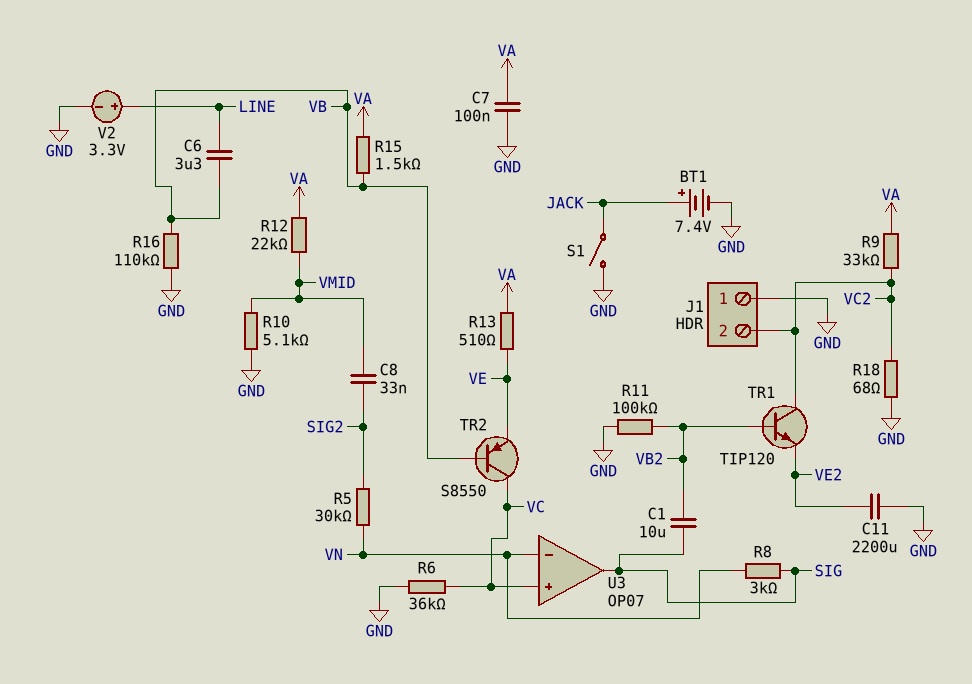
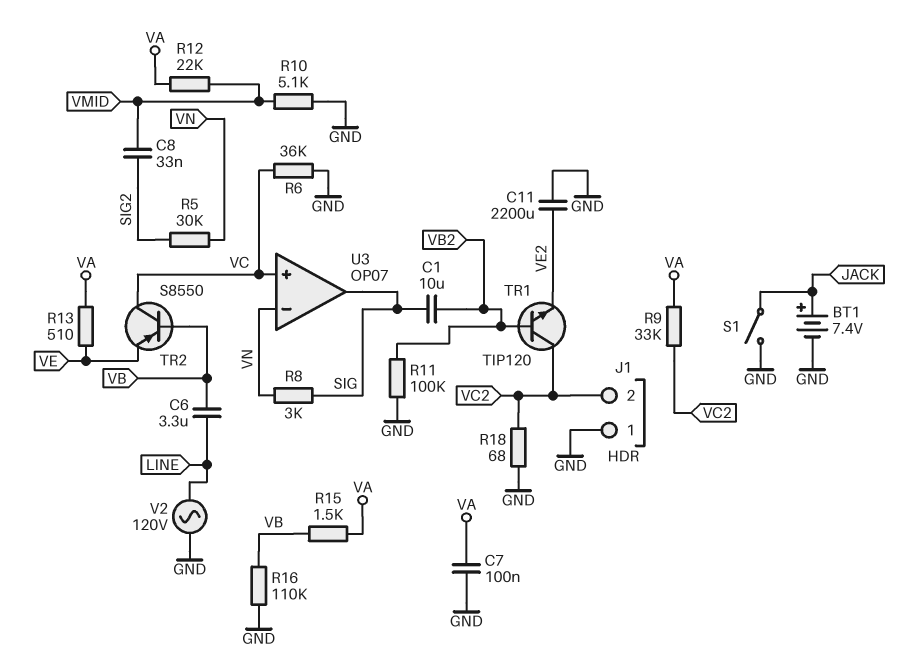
V2: 3.3V (plus LINE, minus GND) -> AC 120V (GND, LINE)

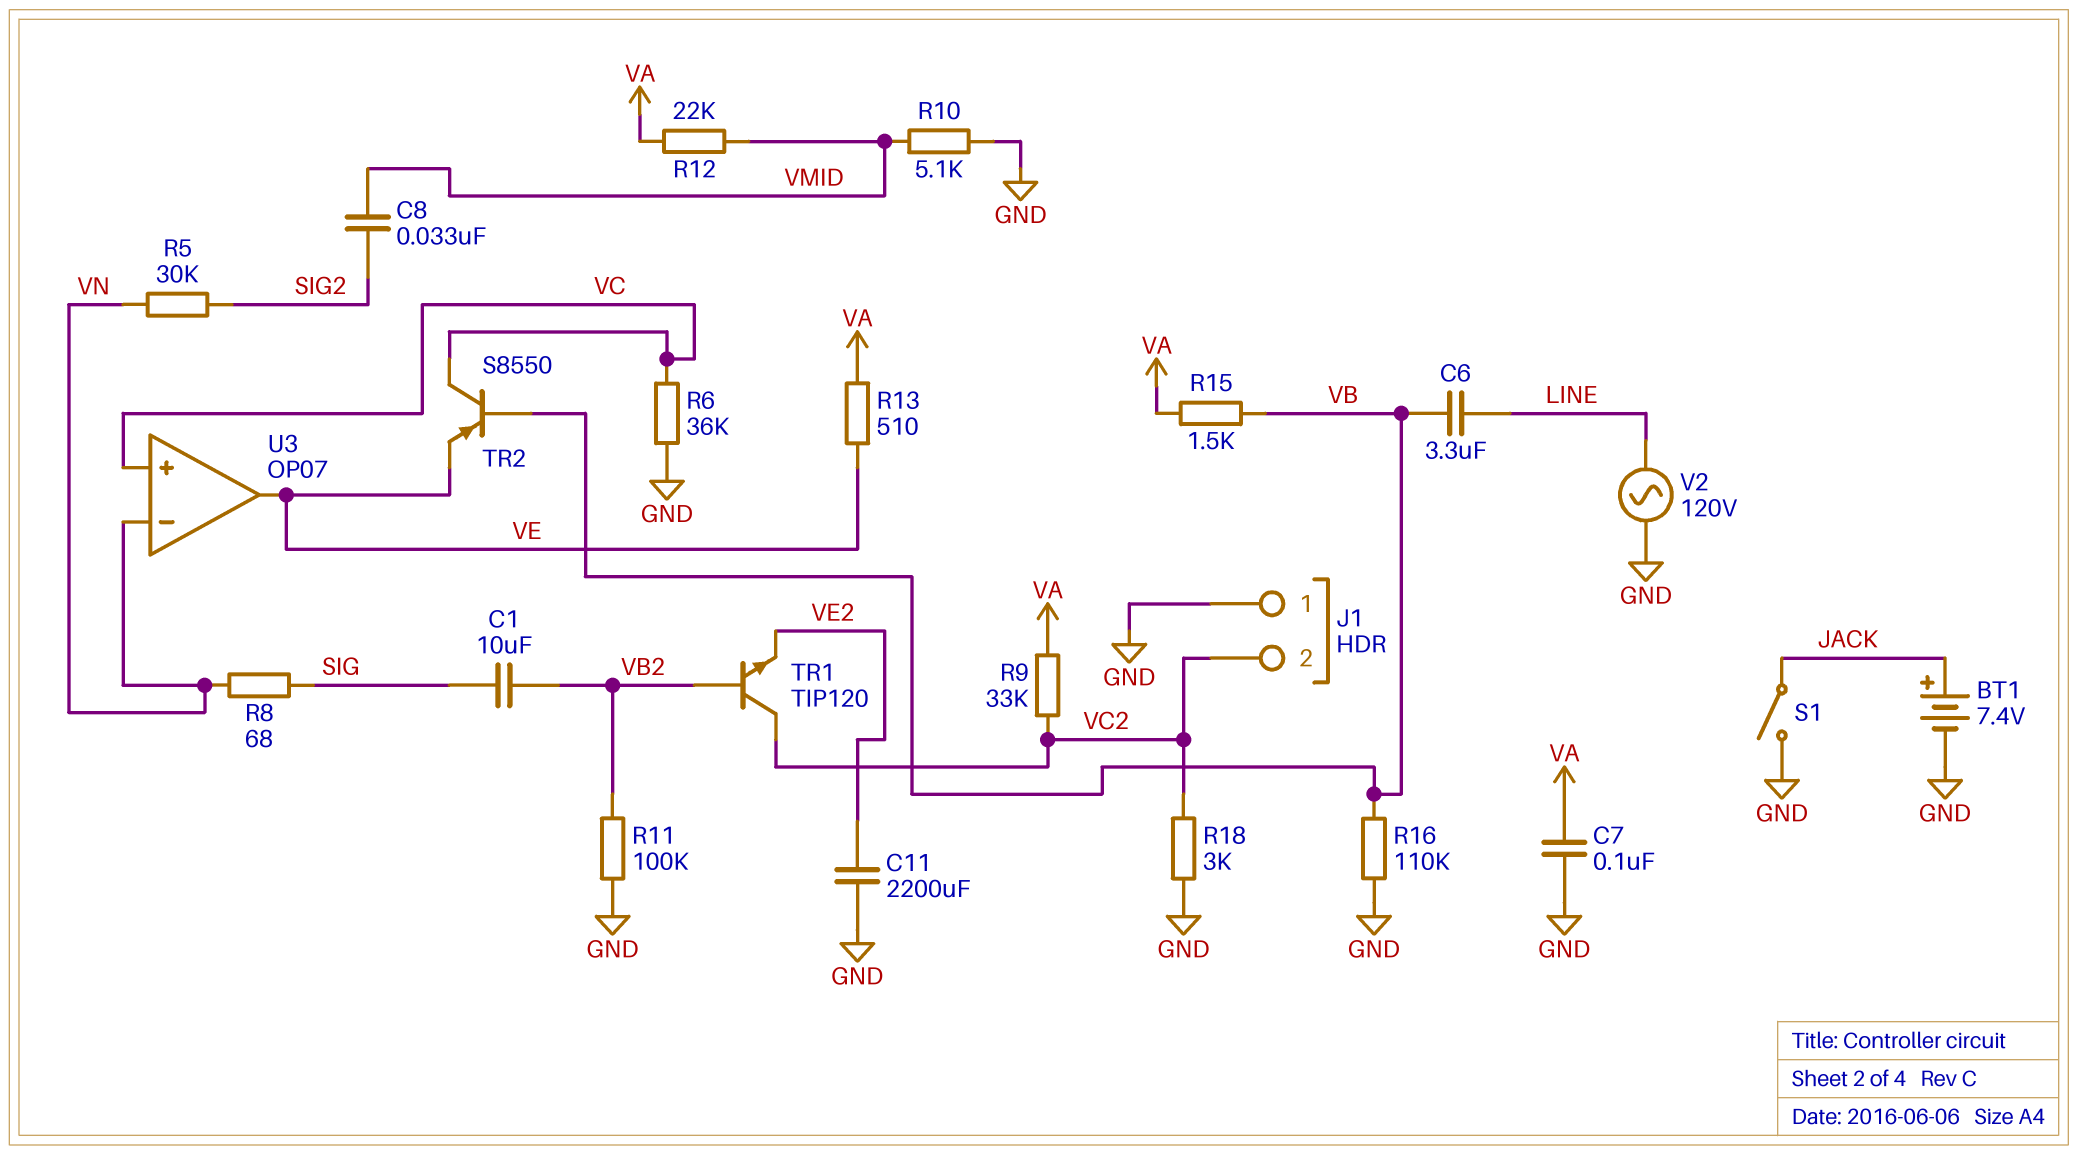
R8: 3k (SIG, VN) -> 68 (SIG, VN)
R18: 68 (GND, VC2) -> 3k (GND, VC2)
U3 pin out: SIG -> VE

